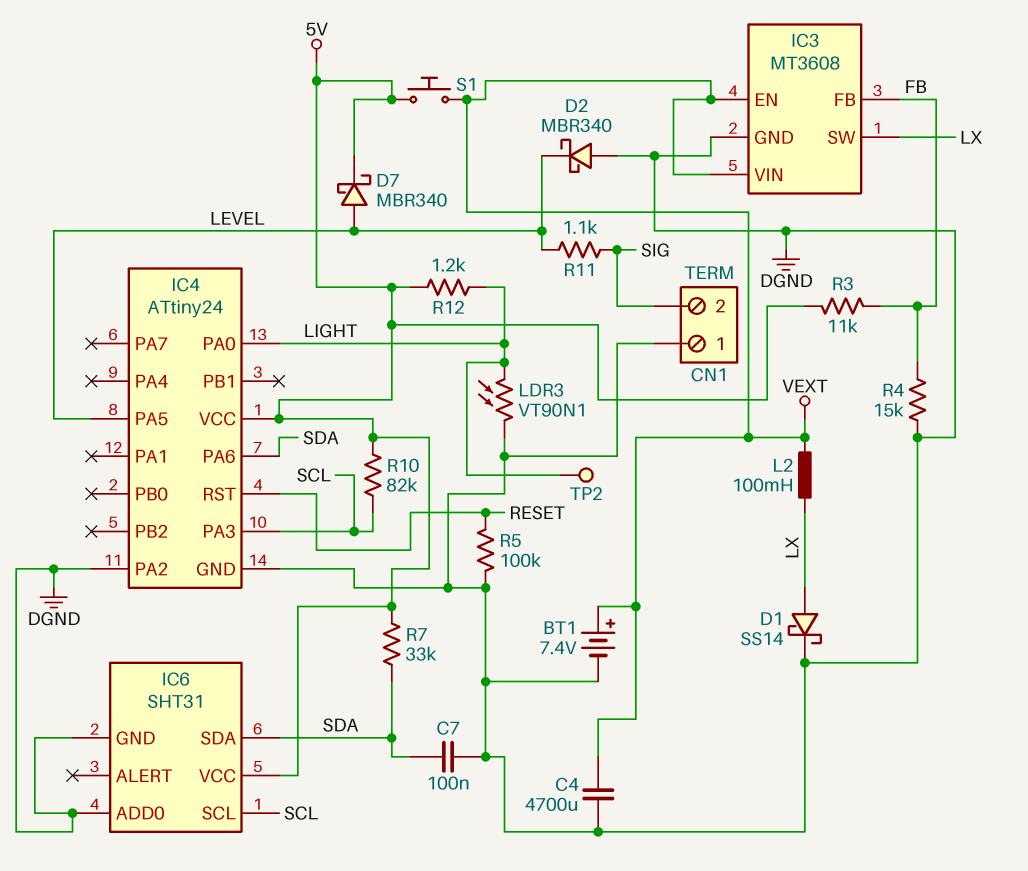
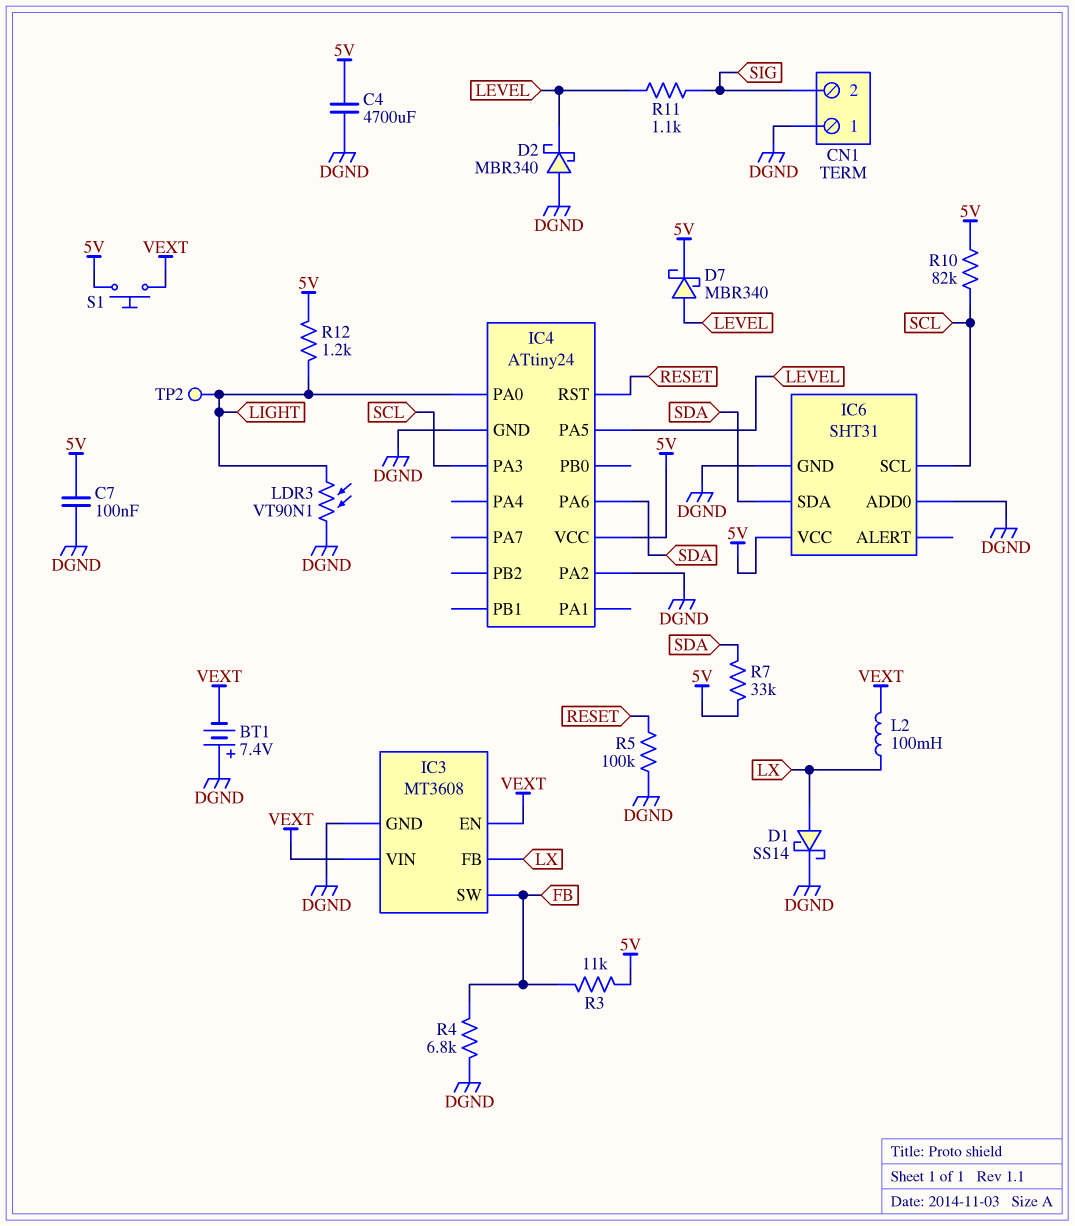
BT1: 7.4V (plus VEXT, minus DGND) -> 7.4V (plus DGND, minus VEXT)
C4: 4700uF (DGND, VEXT) -> 4700uF (5V, DGND)
C7: 100nF (DGND, SDA) -> 100nF (5V, DGND)
IC3 pin FB: FB -> LX
IC3 pin SW: LX -> FB
R4: 15k (DGND, FB) -> 6.8k (DGND, FB)

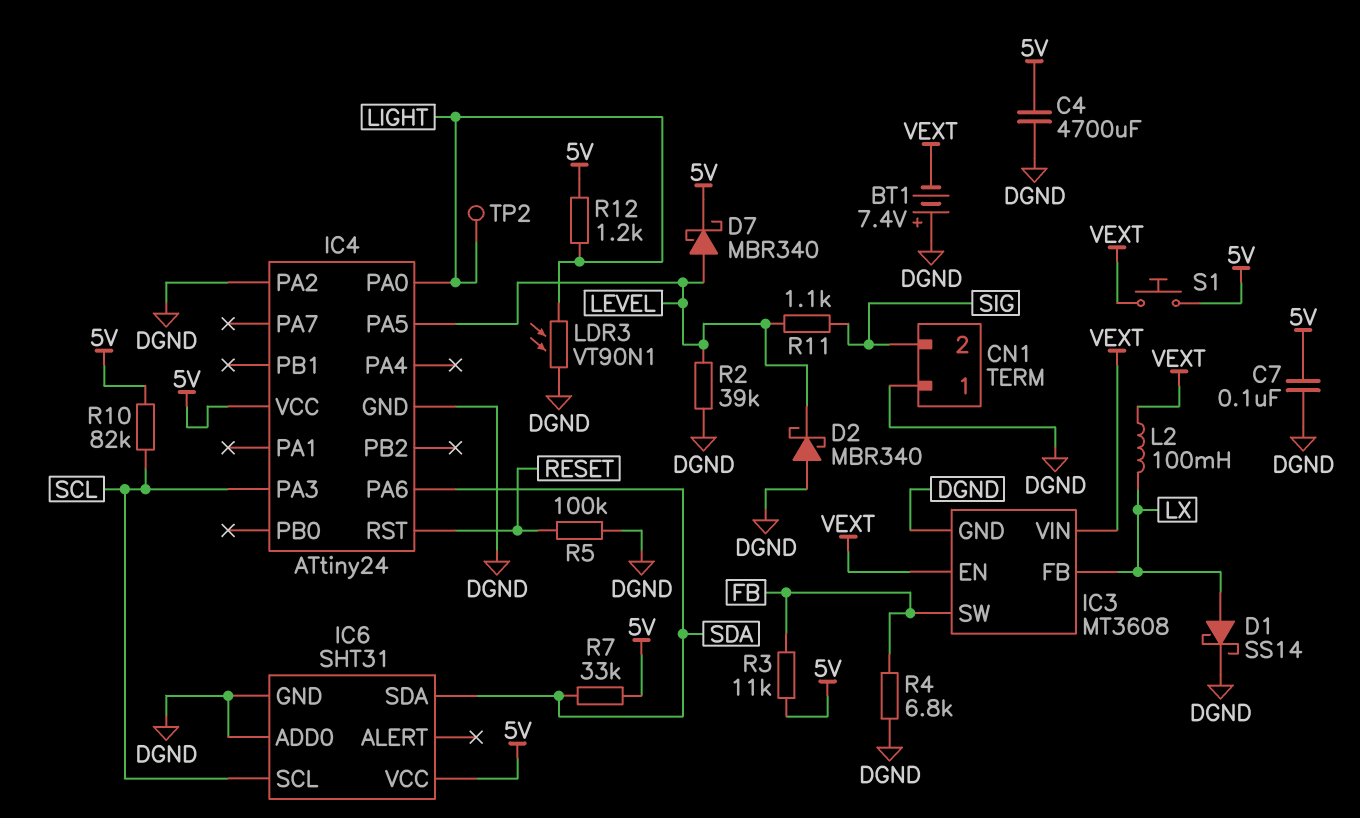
R2: none -> 39k (DGND, LEVEL)

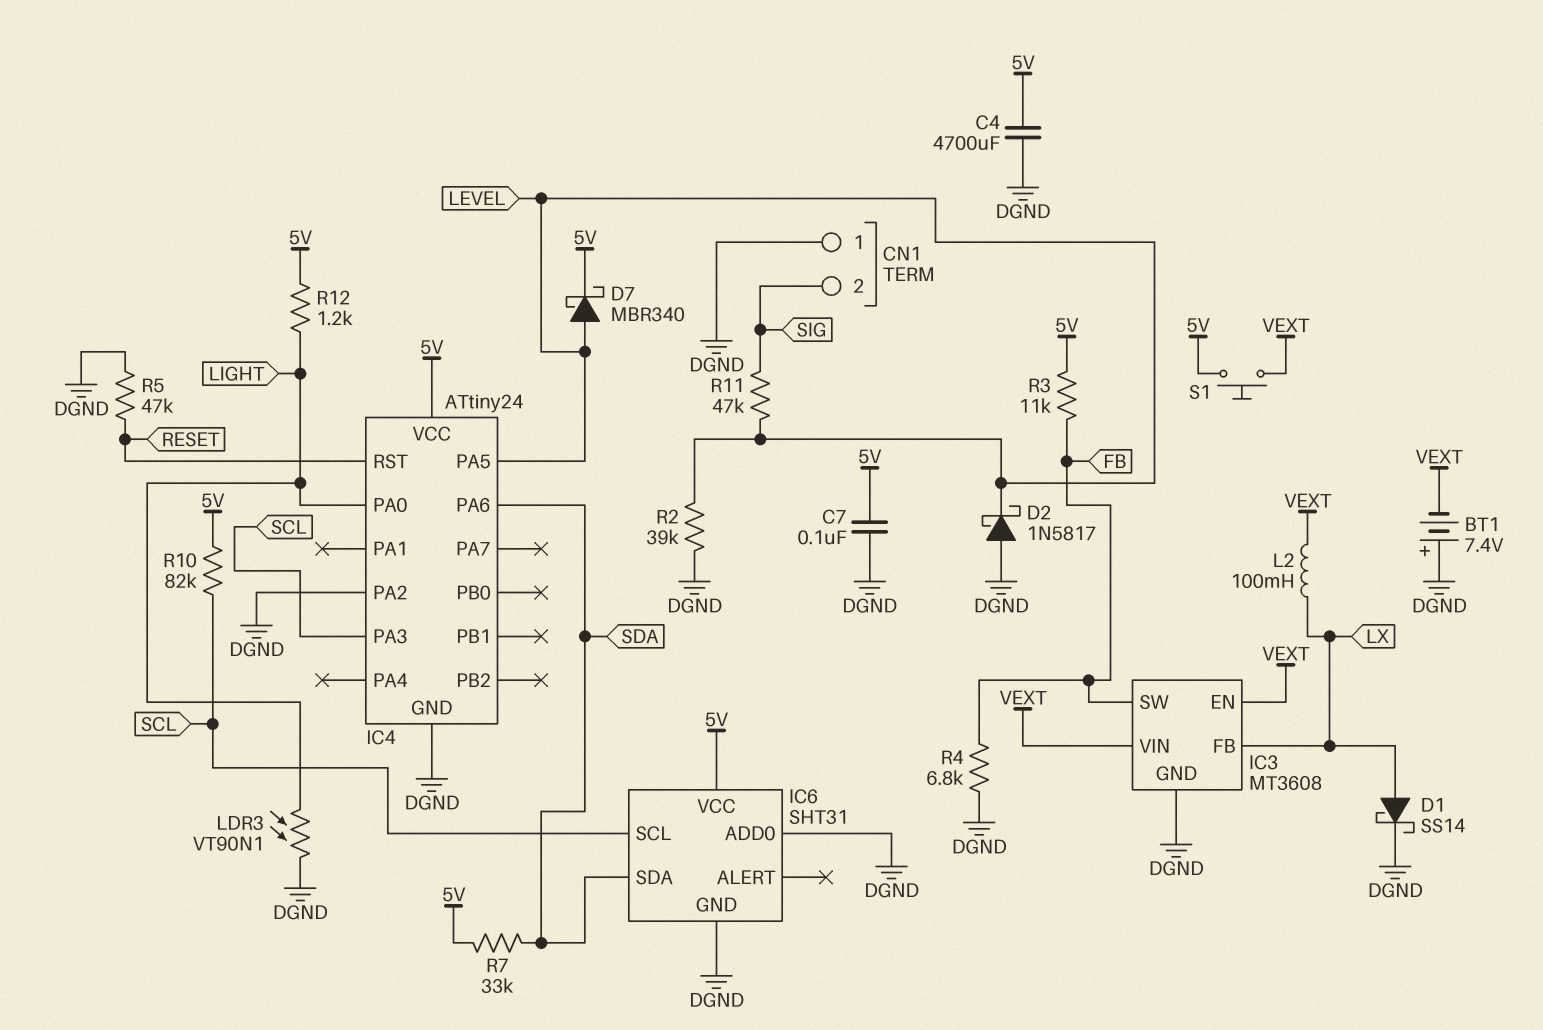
D2: schottky MBR340 (A DGND, K LEVEL) -> schottky 1N5817 (A DGND, K LEVEL)
R5: 100k (DGND, RESET) -> 47k (DGND, RESET)
R11: 1.1k (LEVEL, SIG) -> 47k (LEVEL, SIG)
TP2: test point (LIGHT) -> none

